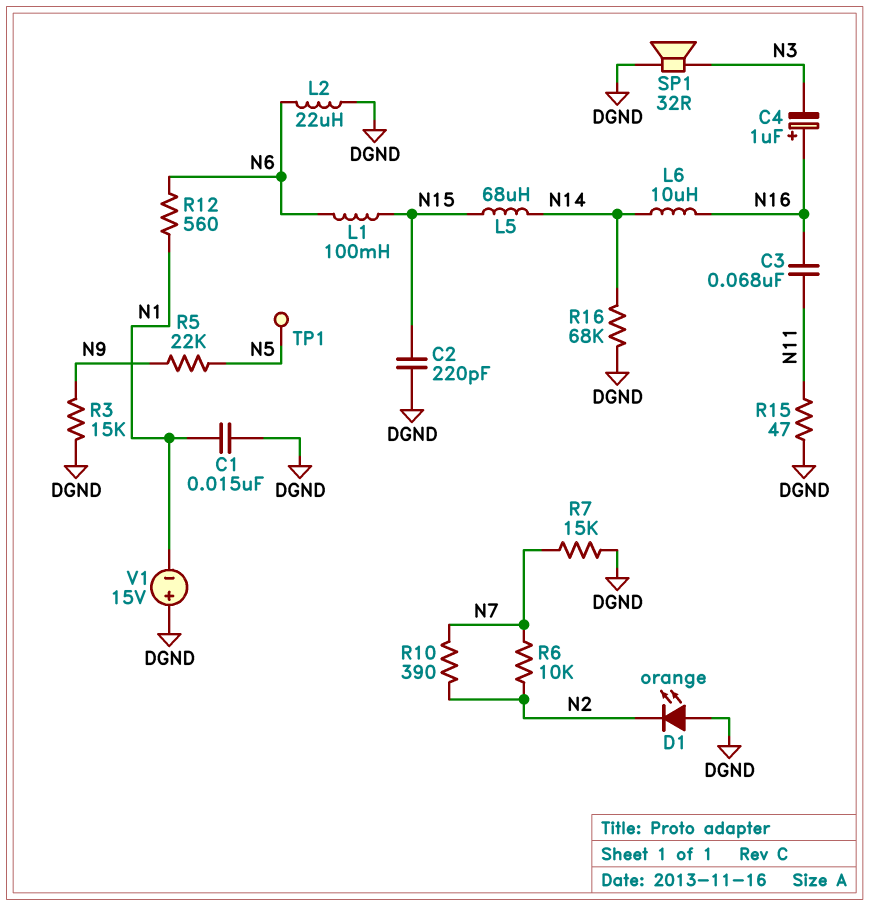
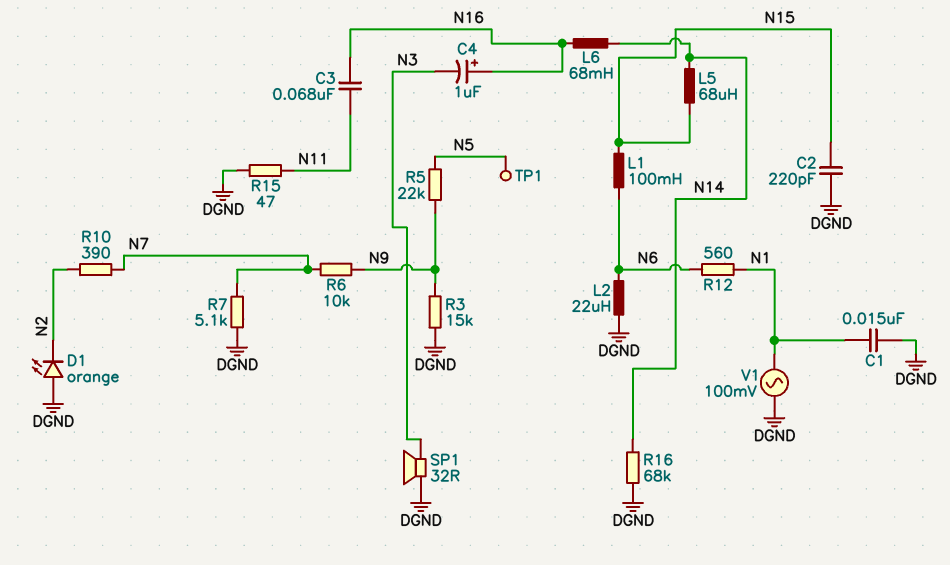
L6: 10uH (N14, N16) -> 68mH (N14, N16)
R6: 10k (N2, N7) -> 10k (N7, N9)
R7: 15k (DGND, N7) -> 5.1k (DGND, N7)
V1: 15V (plus DGND, minus N1) -> AC 100mV (DGND, N1)

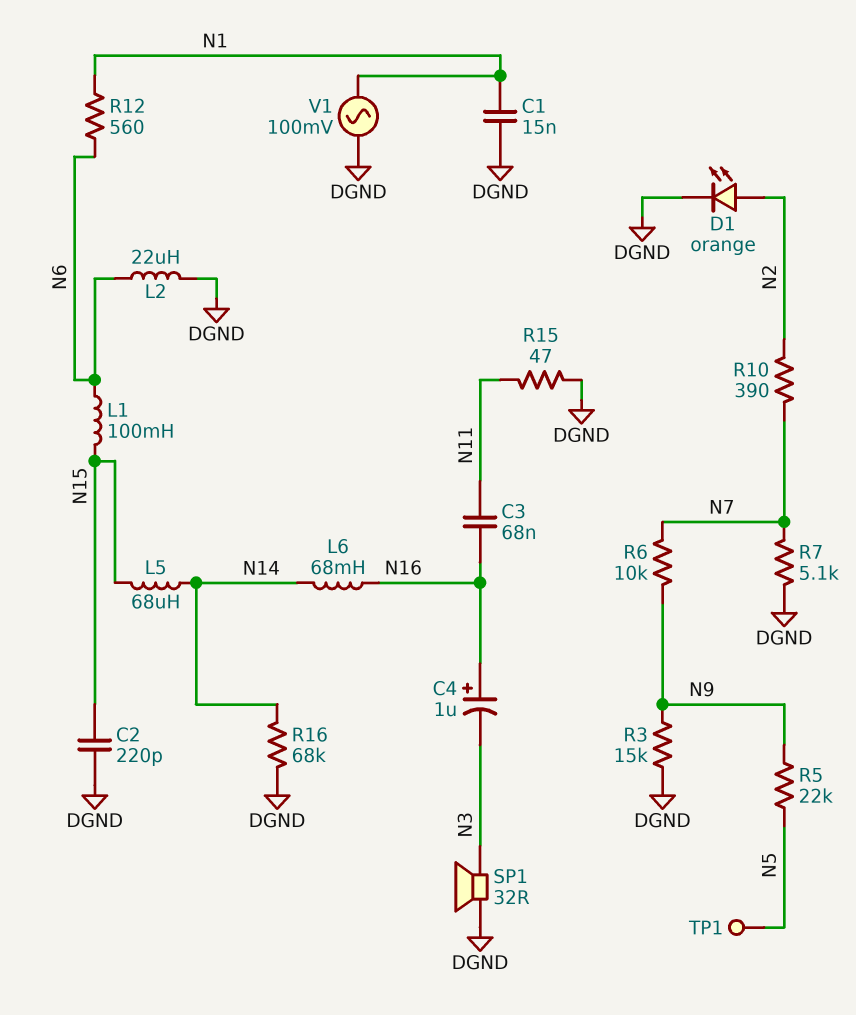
D1: LED orange (A DGND, K N2) -> LED orange (A N2, K DGND)

